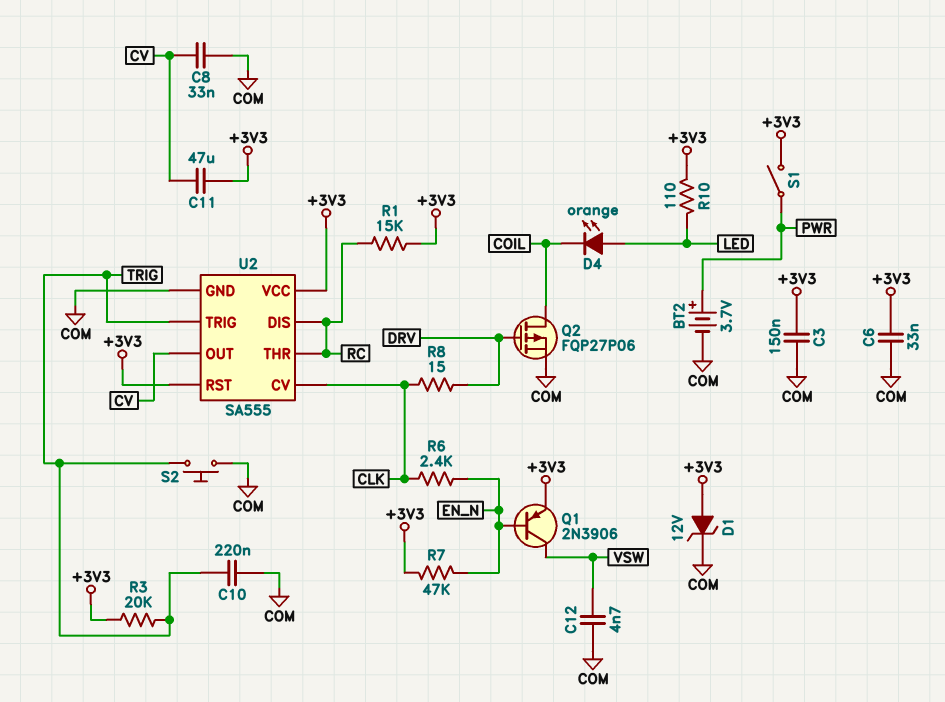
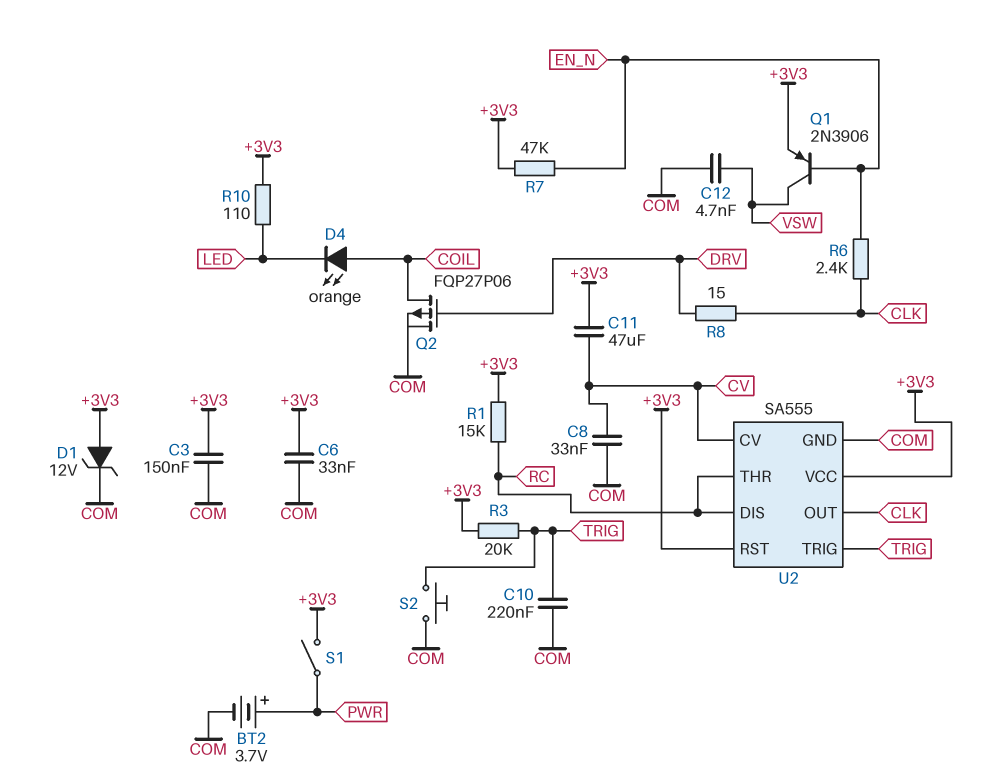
D4: LED orange (A LED, K COIL) -> LED orange (A COIL, K LED)
U2 pin CV: CLK -> CV
U2 pin OUT: CV -> CLK

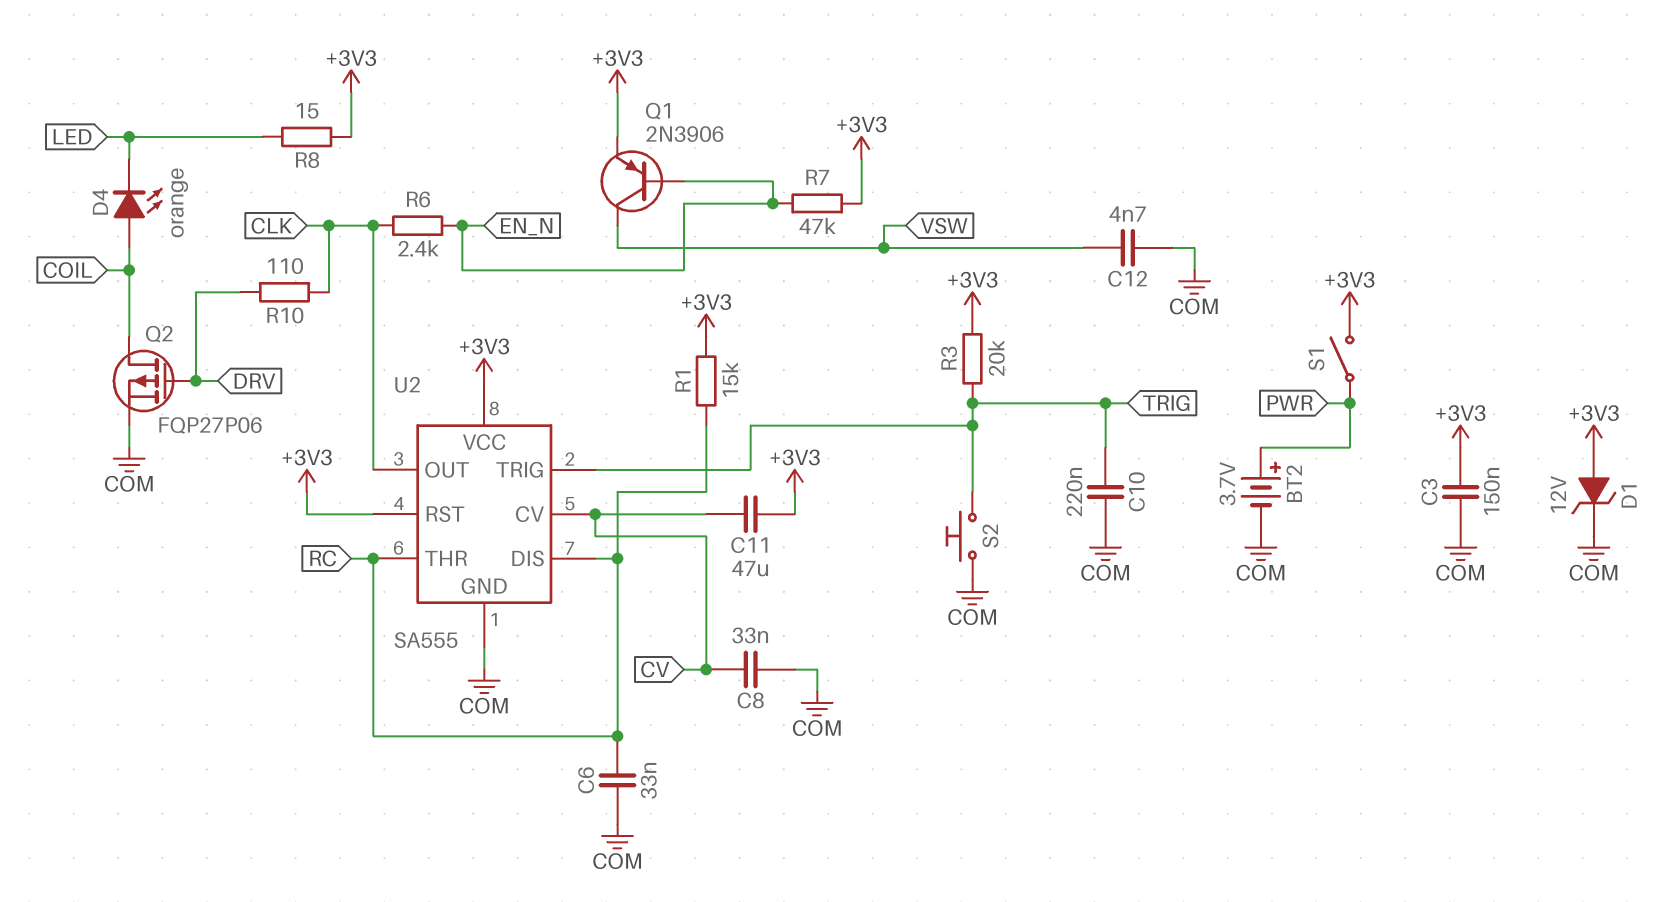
C6: 33nF (+3V3, COM) -> 33nF (COM, RC)
R8: 15 (CLK, DRV) -> 15 (+3V3, LED)
R10: 110 (+3V3, LED) -> 110 (CLK, DRV)

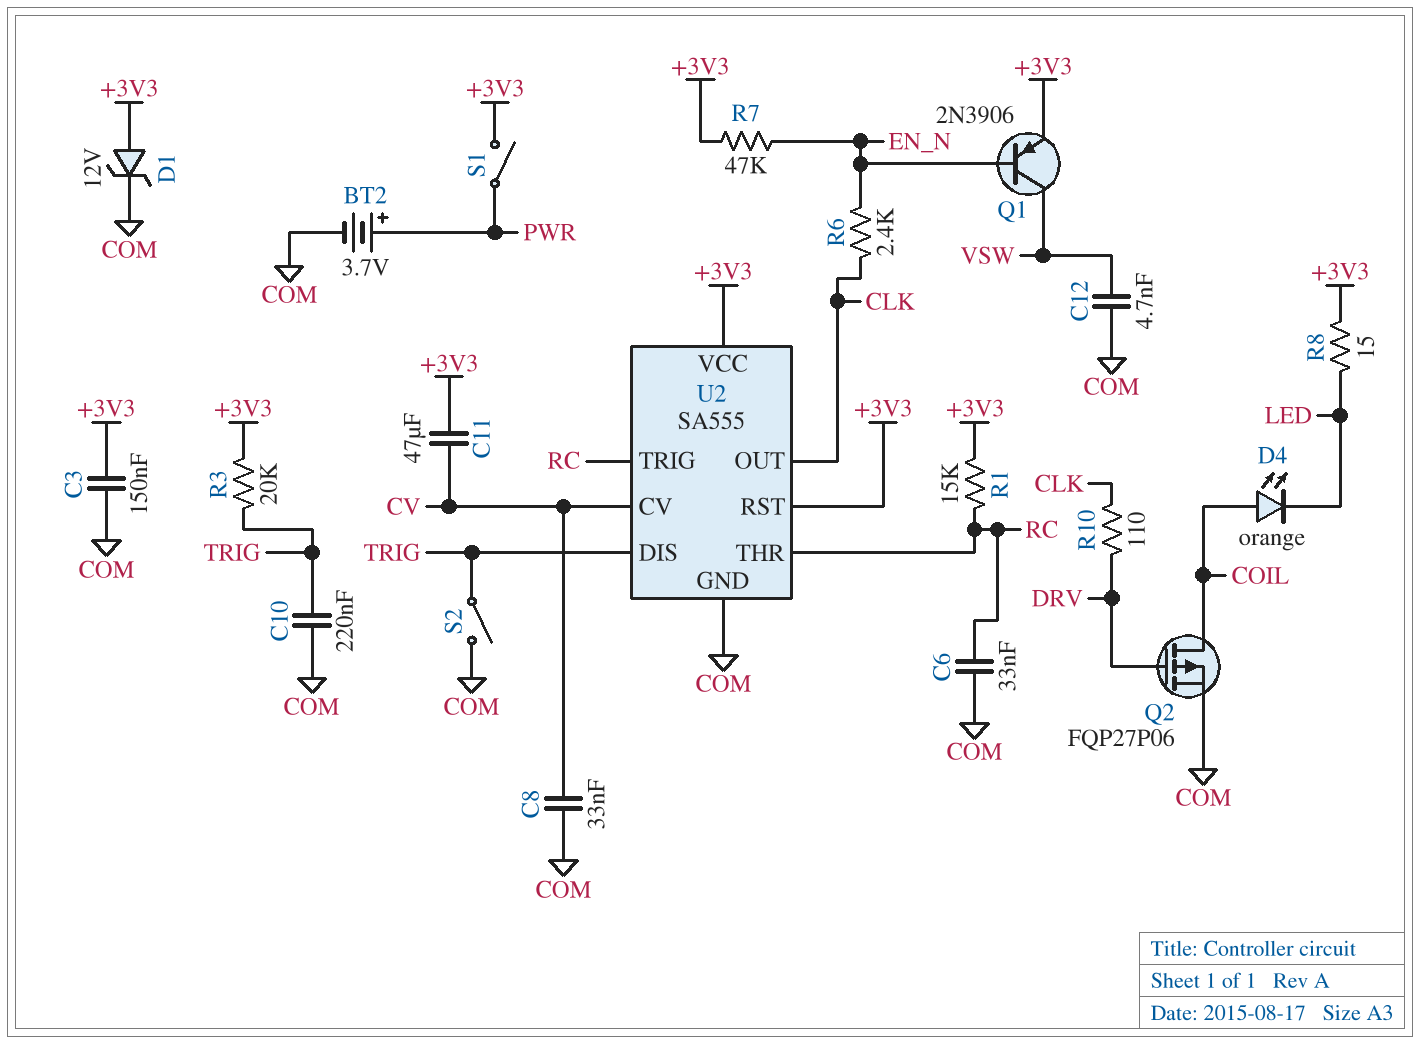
S2: button (COM, TRIG) -> switch (COM, TRIG)
U2 pin DIS: RC -> TRIG
U2 pin TRIG: TRIG -> RC

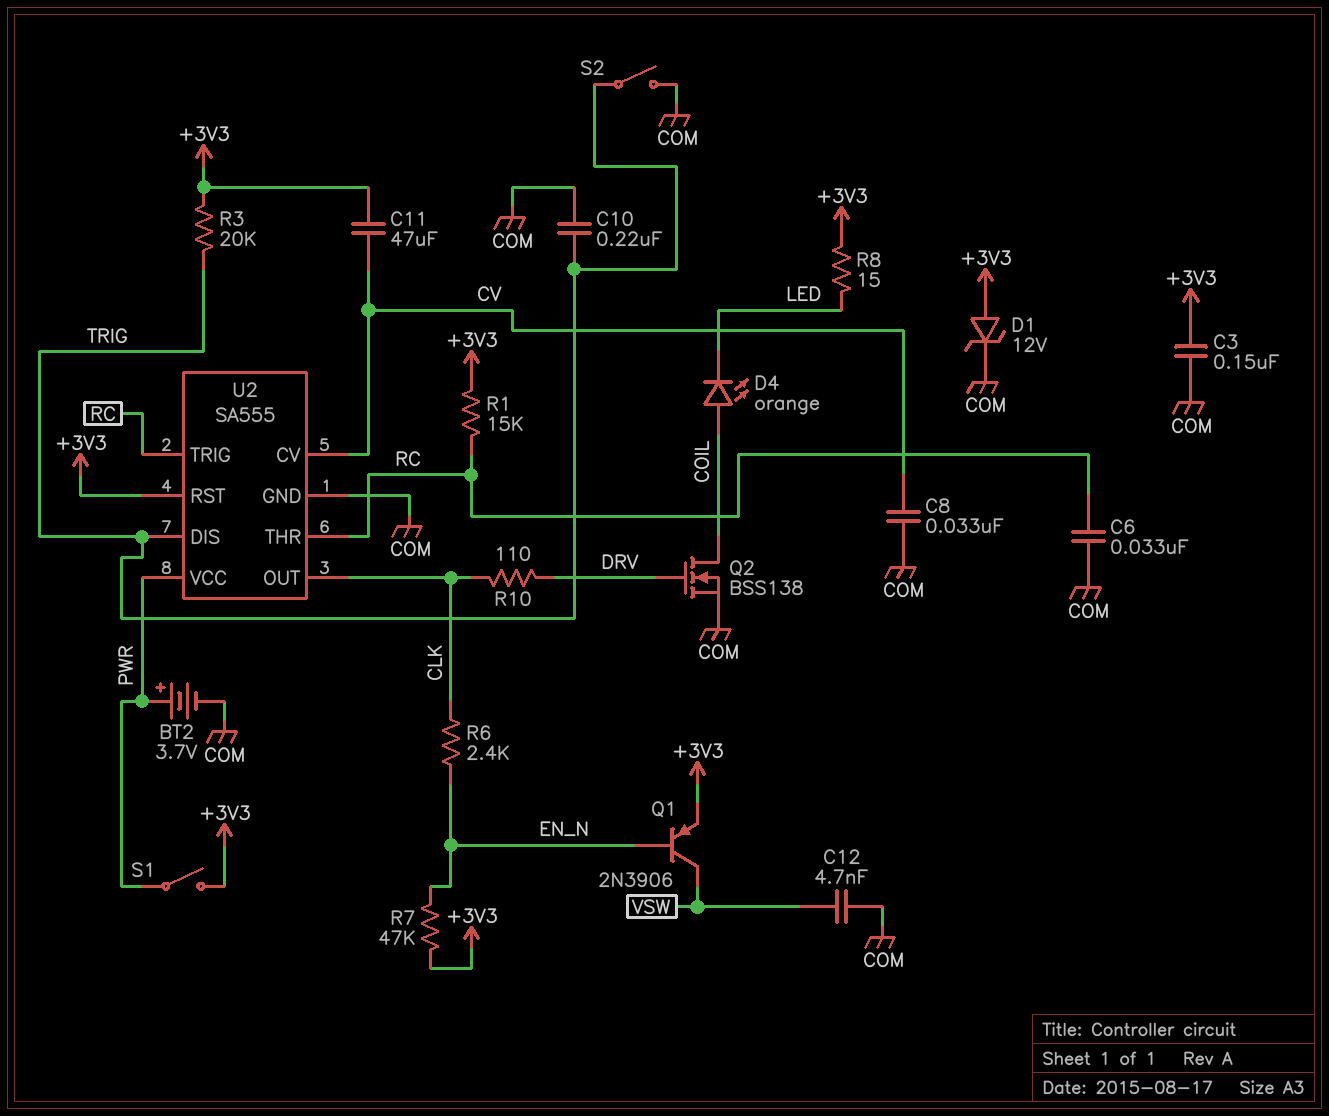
Q2: PMOS FQP27P06 (G DRV, D COIL, S COM) -> NMOS BSS138 (G DRV, D COIL, S COM)
U2 pin VCC: +3V3 -> PWR

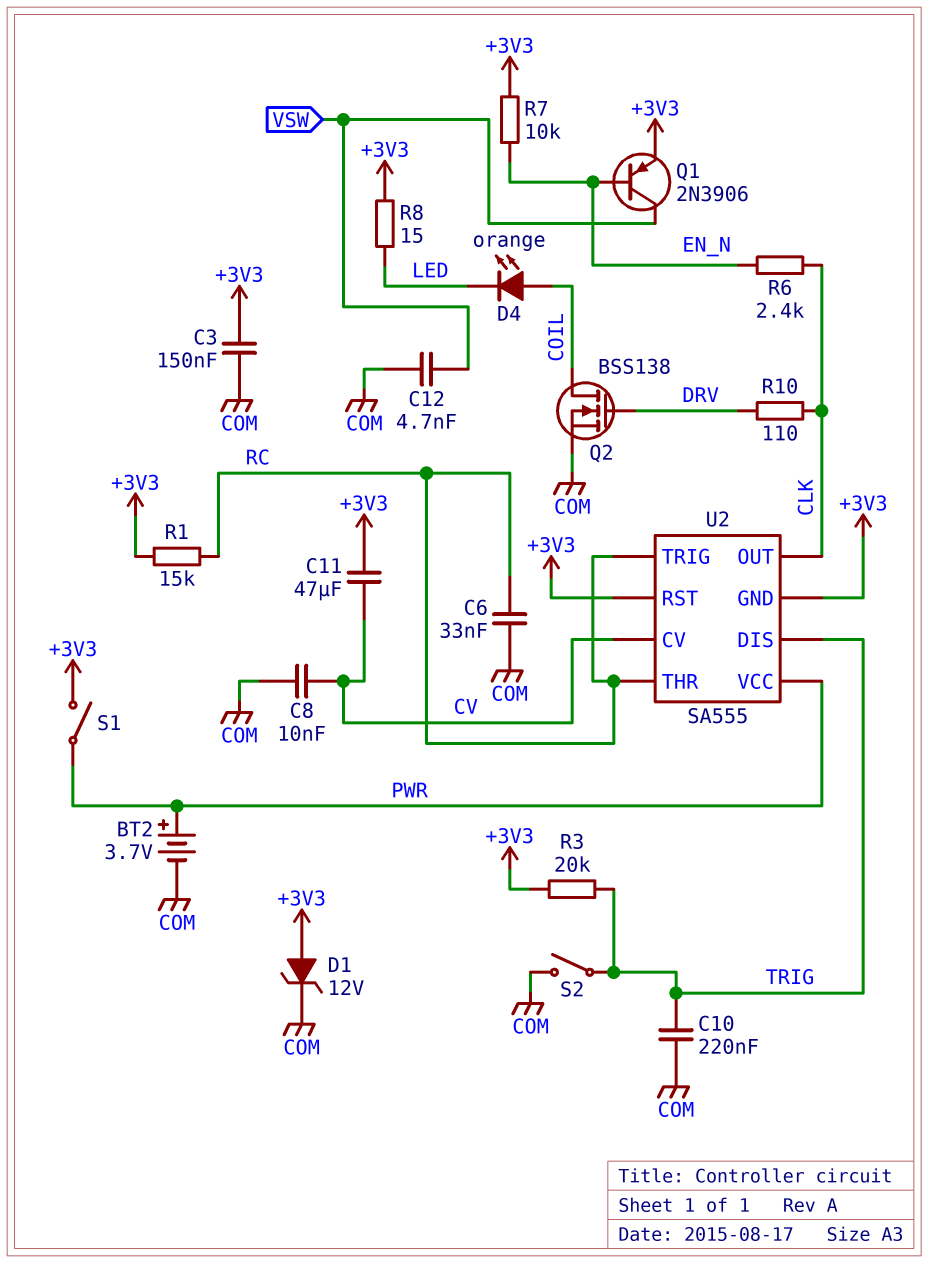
C8: 33nF (COM, CV) -> 10nF (COM, CV)
R7: 47k (+3V3, EN_N) -> 10k (+3V3, EN_N)
U2 pin GND: COM -> +3V3

